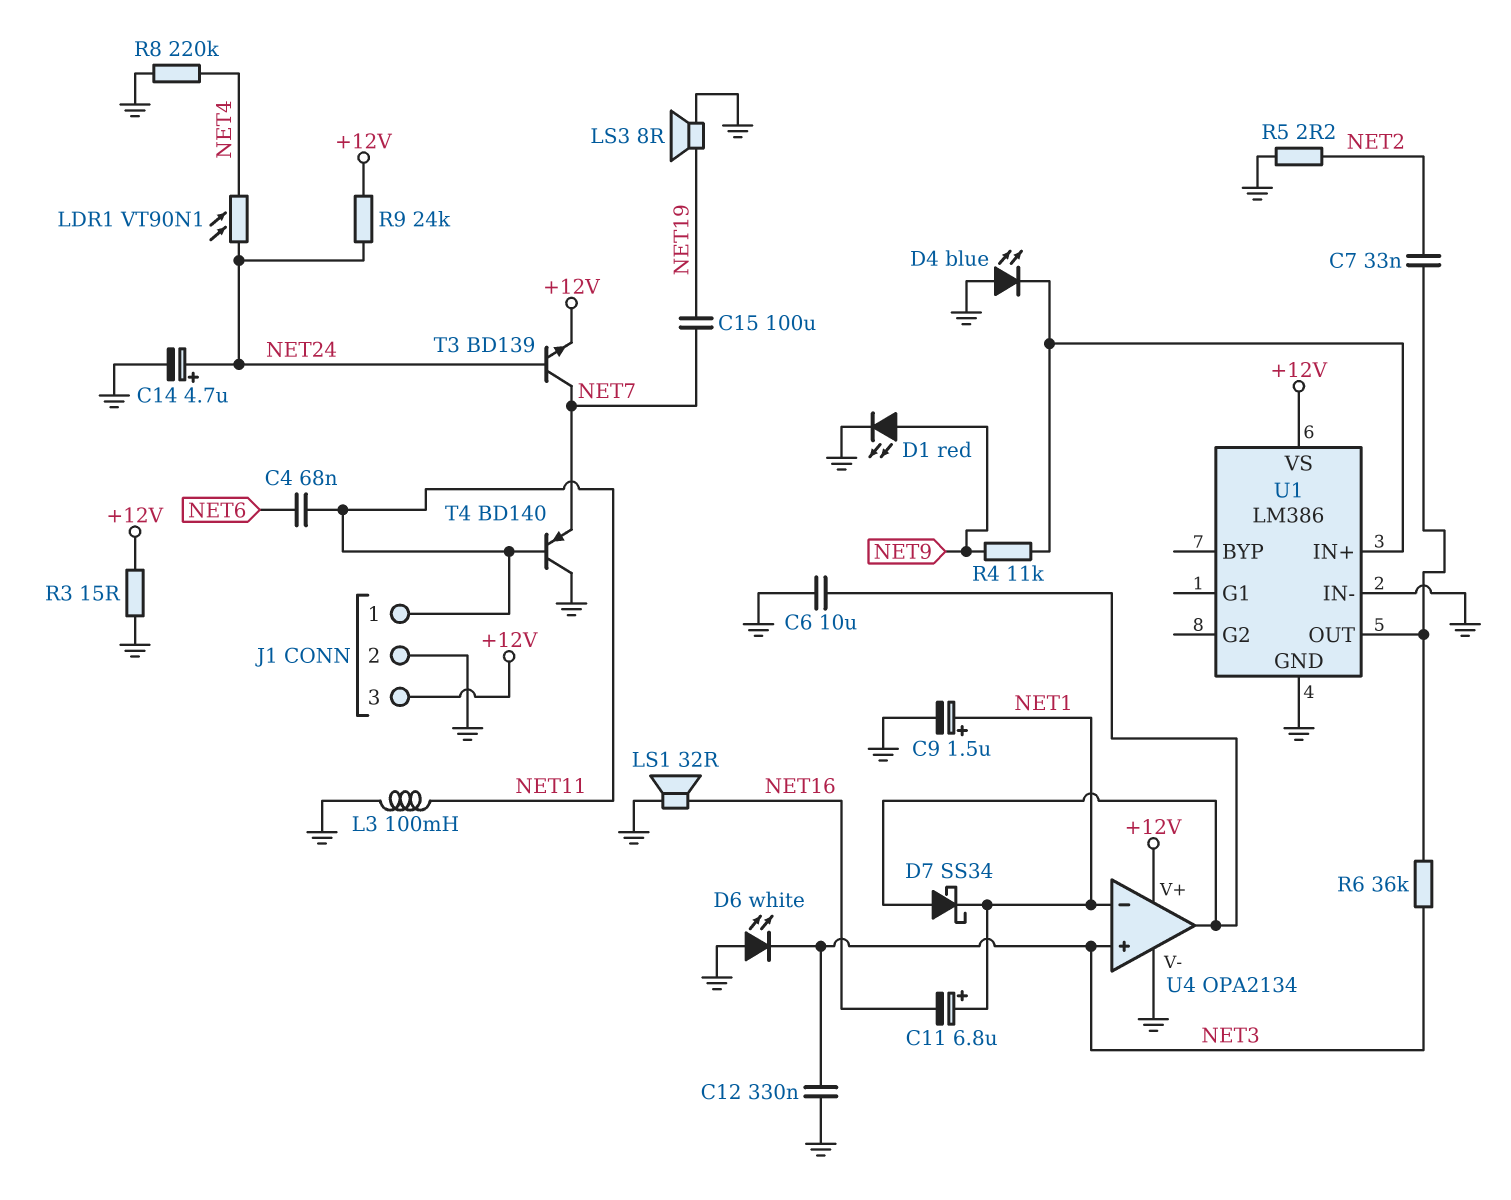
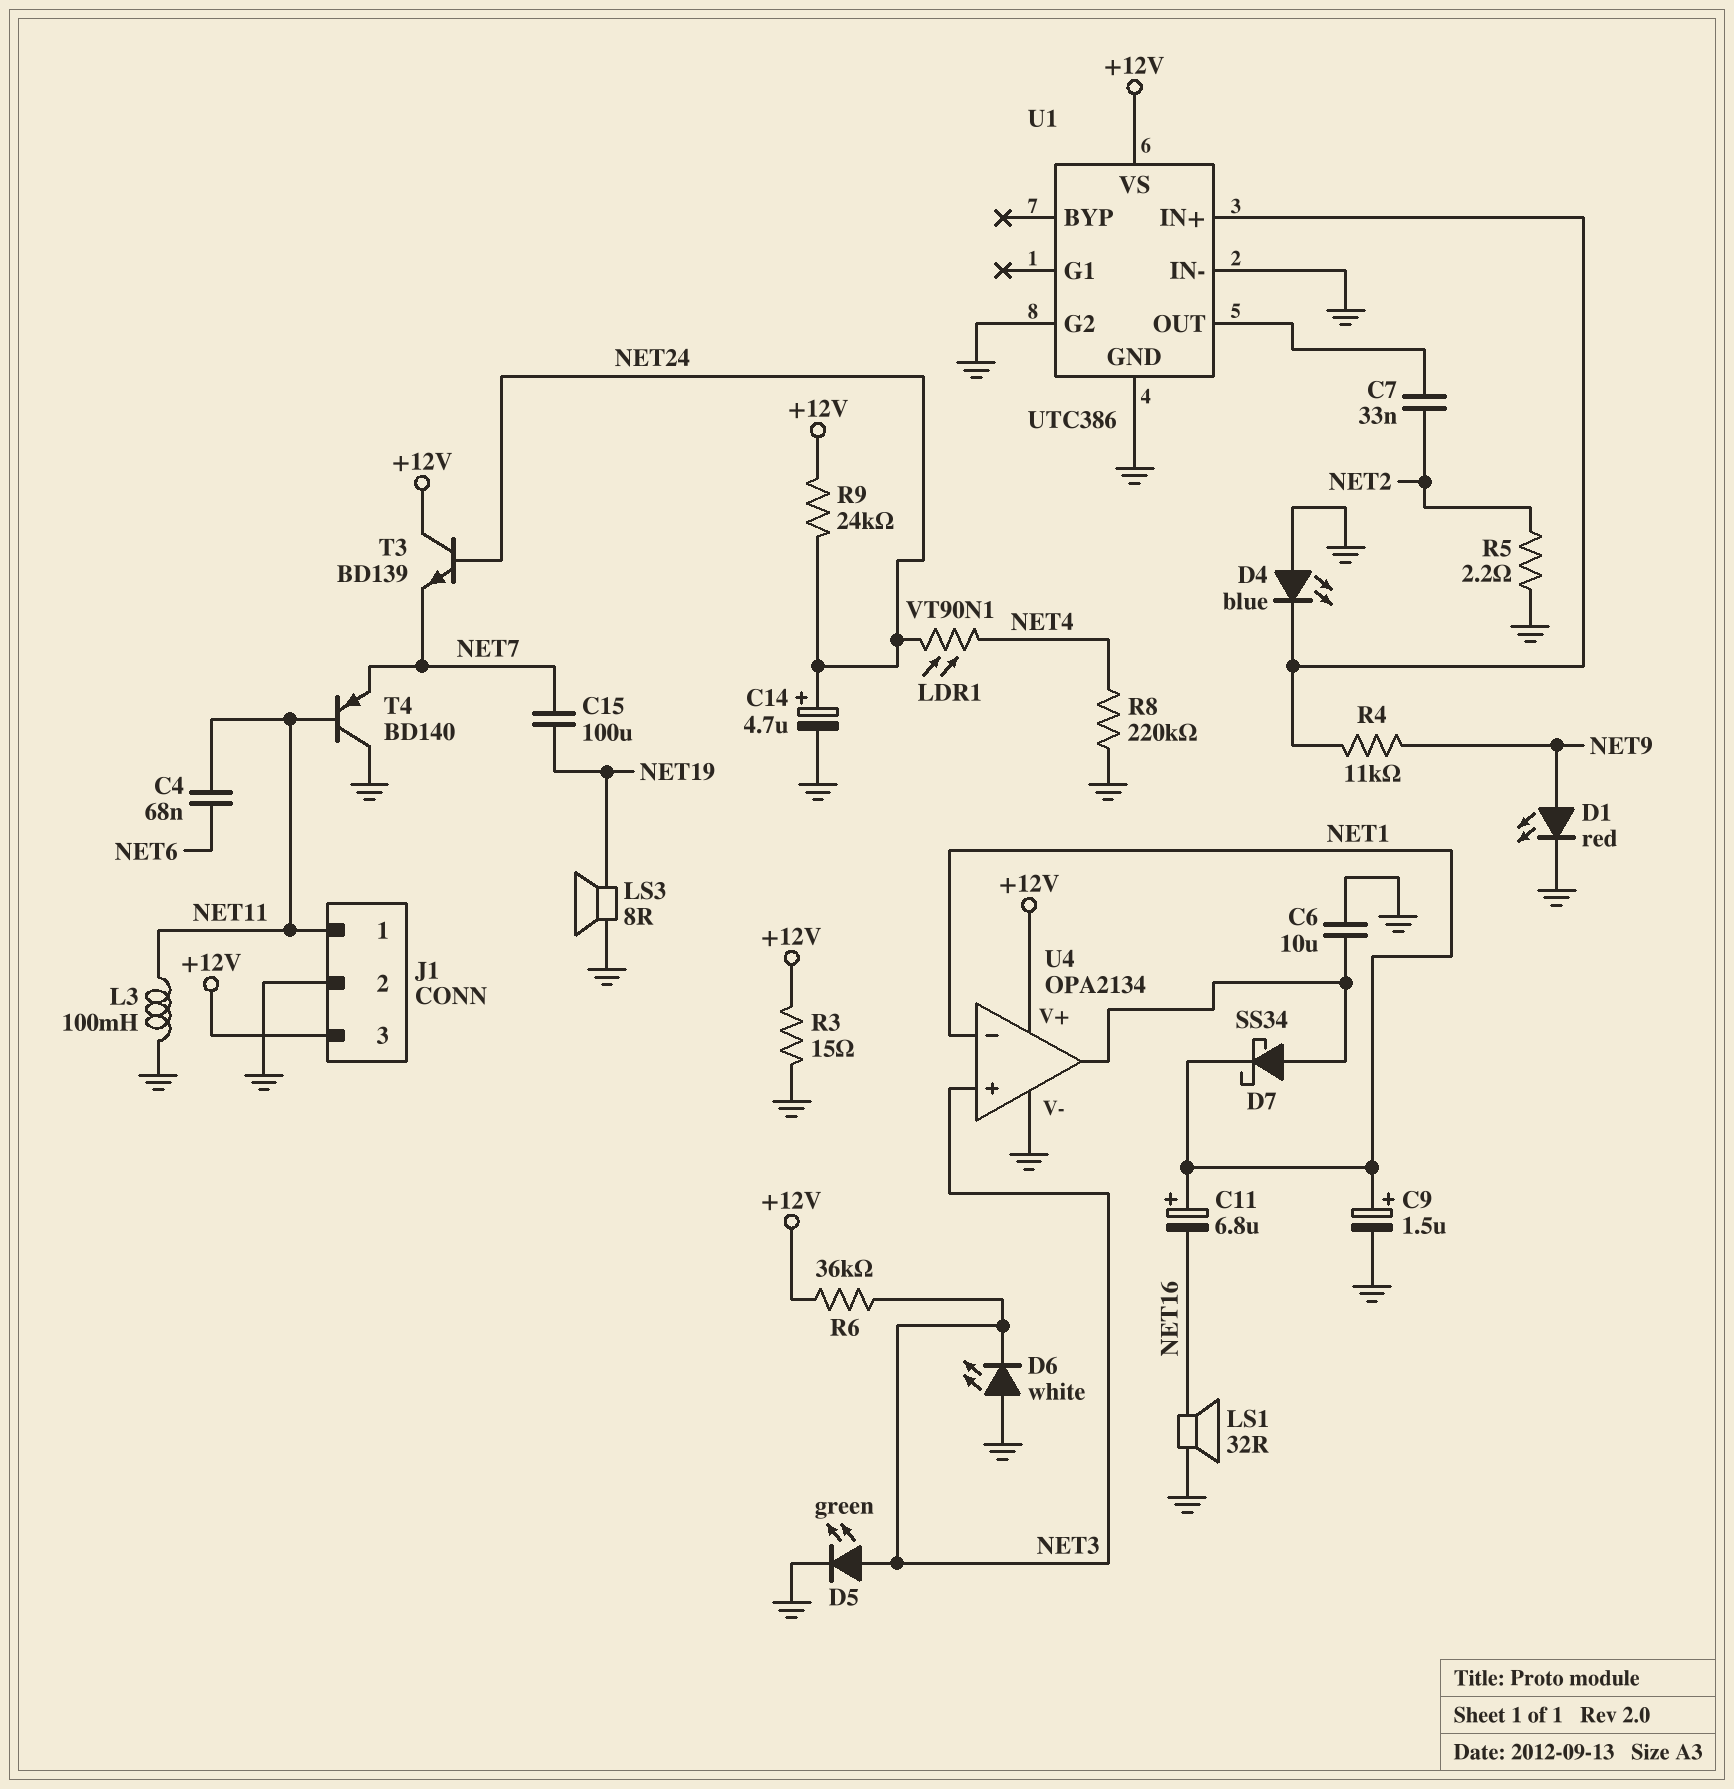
C12: 330nF (GND, NET3) -> none
D5: none -> LED green (A NET3, K GND)
R6: 36k (NET3, U1/OUT) -> 36k (+12V, NET3)
T3: NPN BD139 (B NET24, C NET7, E +12V) -> NPN BD139 (B NET24, C +12V, E NET7)
U1: LM386 -> UTC386
U1 pin G2: none -> GND

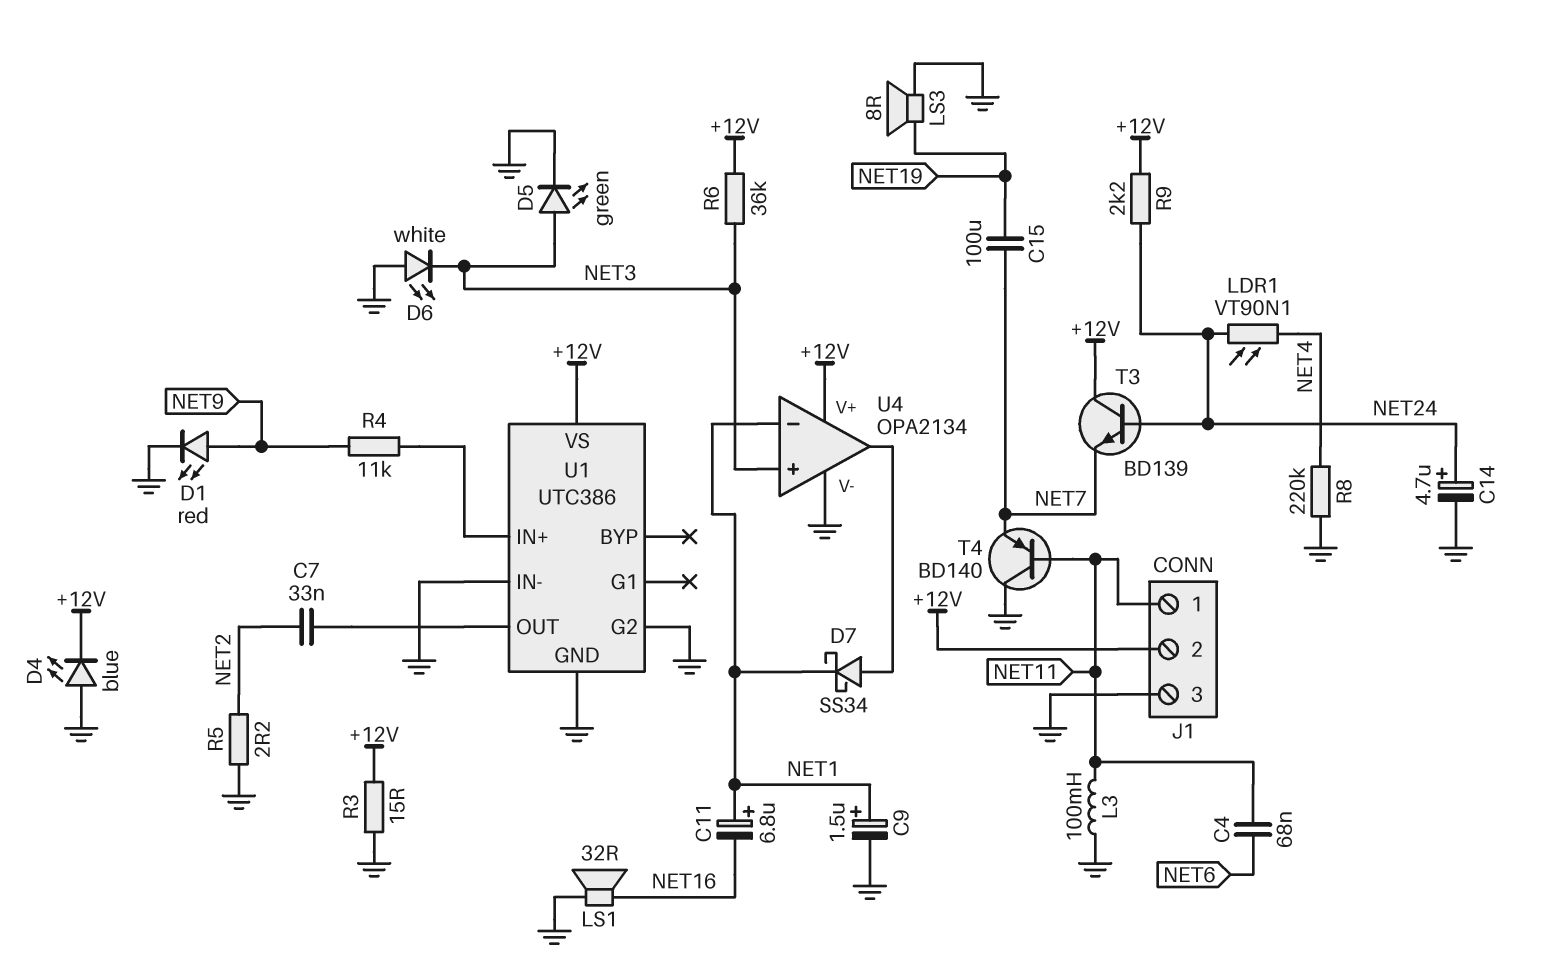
C6: 10uF (GND, U4/out) -> none
D4: LED blue (A GND, K U1/IN+) -> LED blue (A GND, K +12V)
J1 pin 2: GND -> +12V
J1 pin 3: +12V -> GND
R9: 24k (+12V, NET24) -> 2.2k (+12V, NET24)

